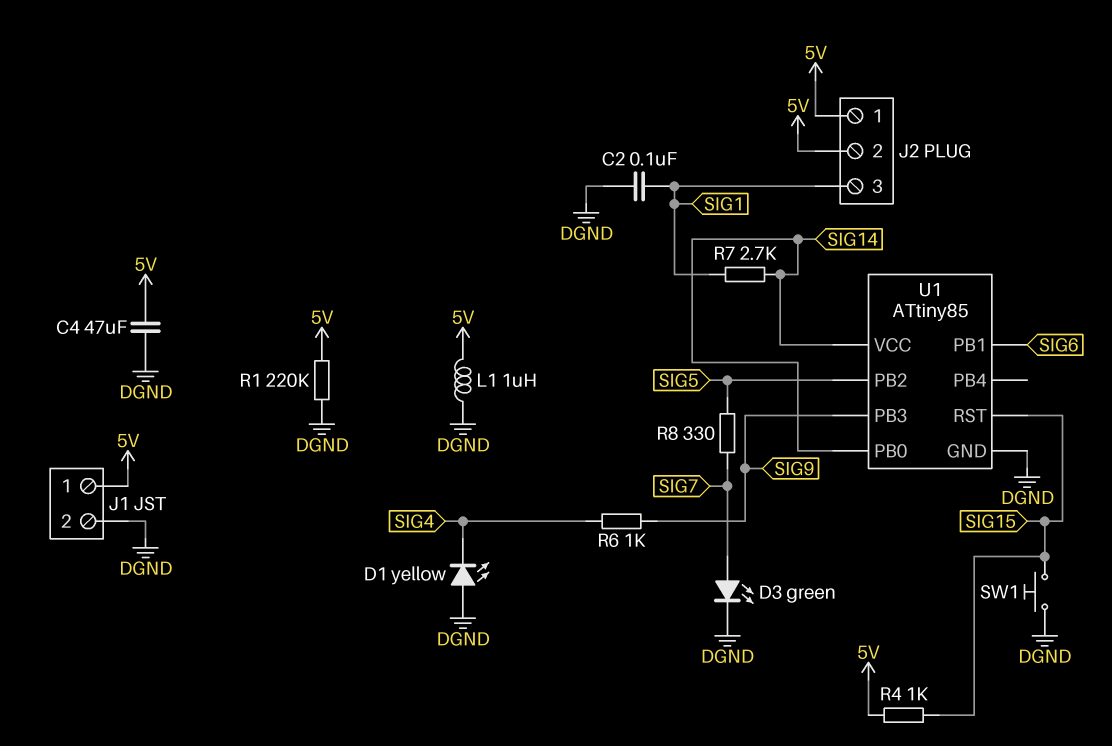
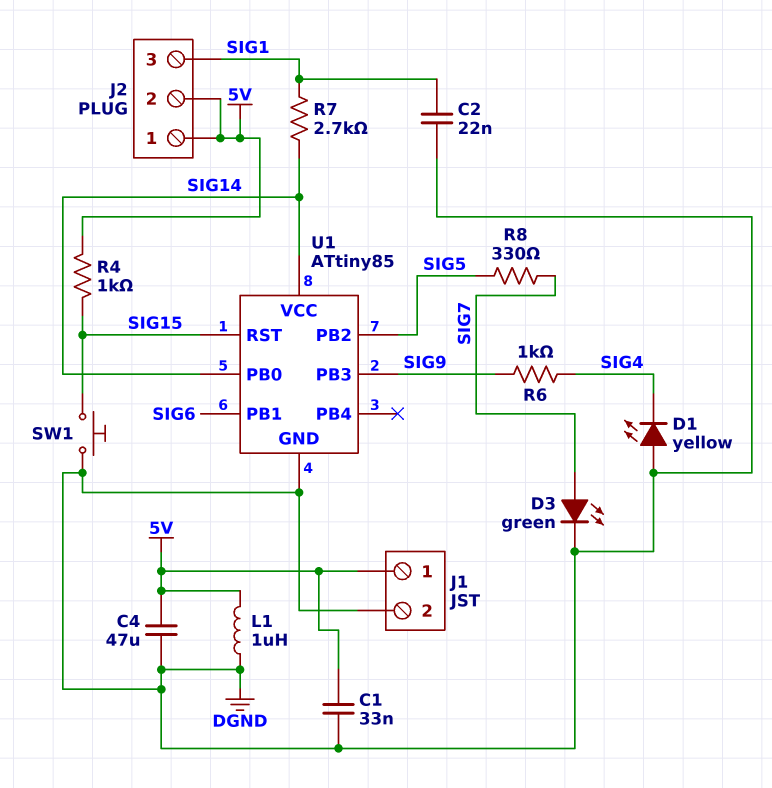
C1: none -> 33nF (5V, DGND)
C2: 100nF (DGND, SIG1) -> 22nF (DGND, SIG1)
R1: 220k (5V, DGND) -> none

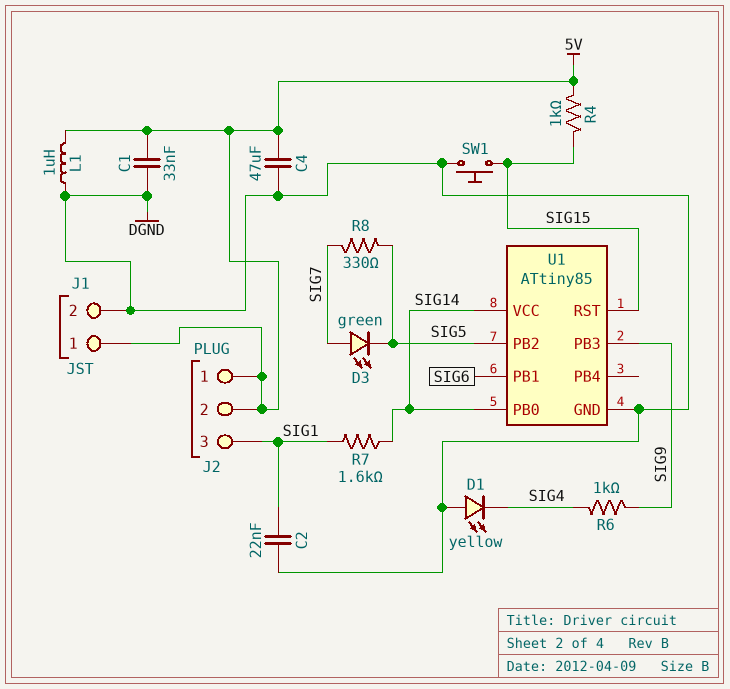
D3: LED green (A SIG7, K DGND) -> LED green (A SIG7, K SIG5)
R7: 2.7k (SIG1, SIG14) -> 1.6k (SIG1, SIG14)

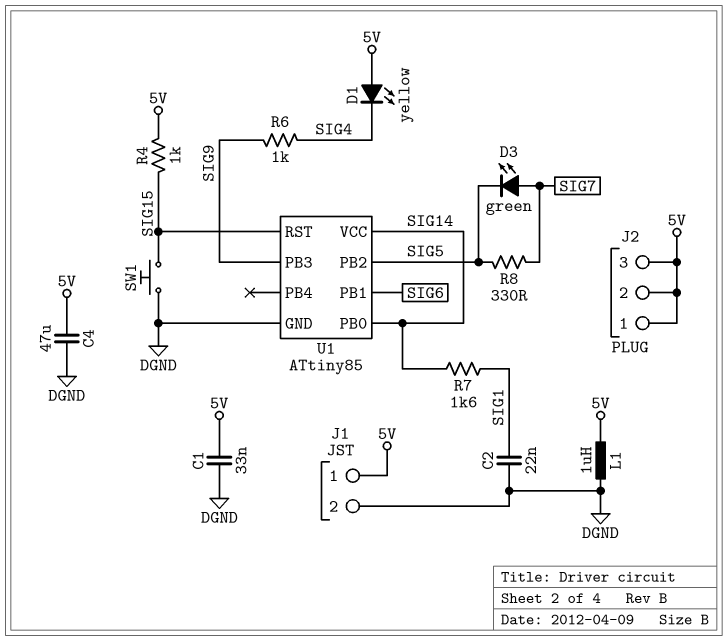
D1: LED yellow (A DGND, K SIG4) -> LED yellow (A 5V, K SIG4)
J2 pin 3: SIG1 -> 5V

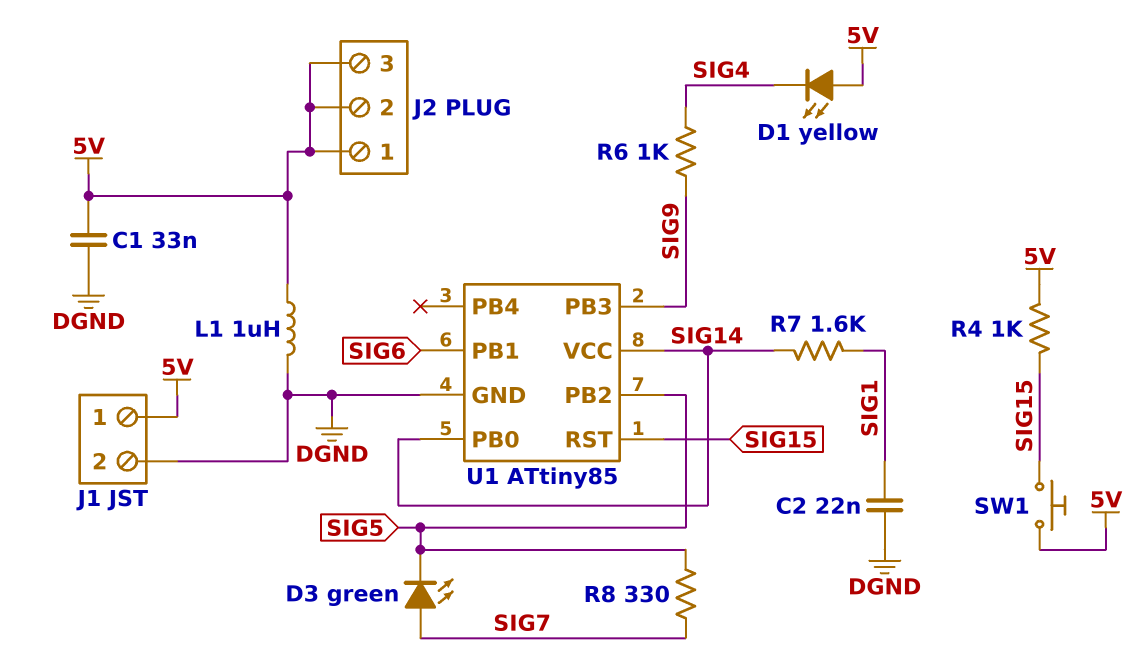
C4: 47uF (5V, DGND) -> none
SW1: button (DGND, SIG15) -> button (5V, SIG15)

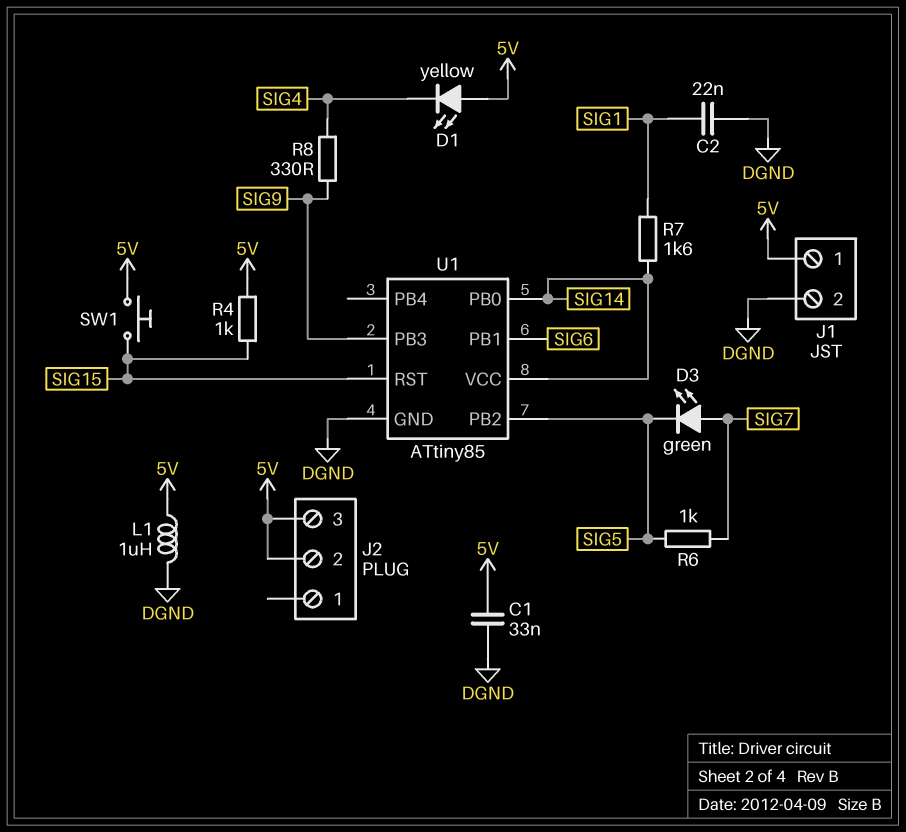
J2 pin 1: 5V -> none
R6: 1k (SIG4, SIG9) -> 1k (SIG5, SIG7)
R8: 330 (SIG5, SIG7) -> 330 (SIG4, SIG9)

